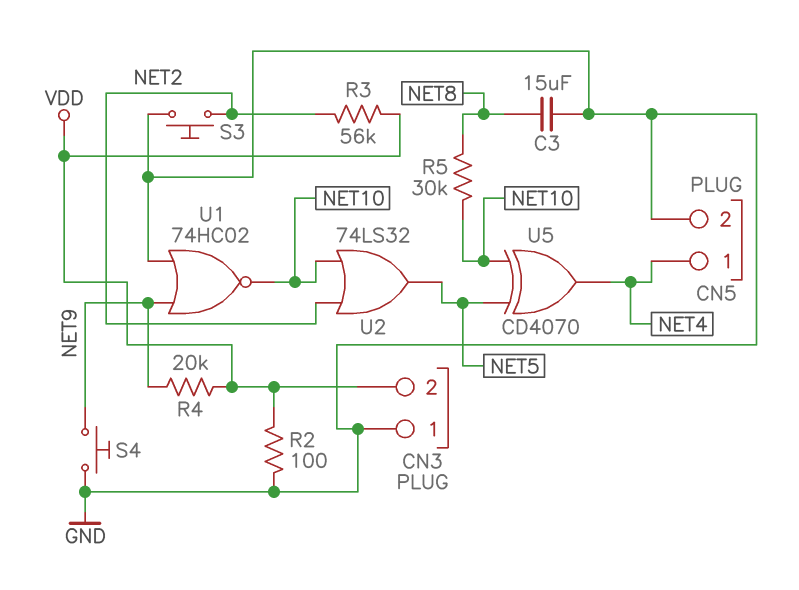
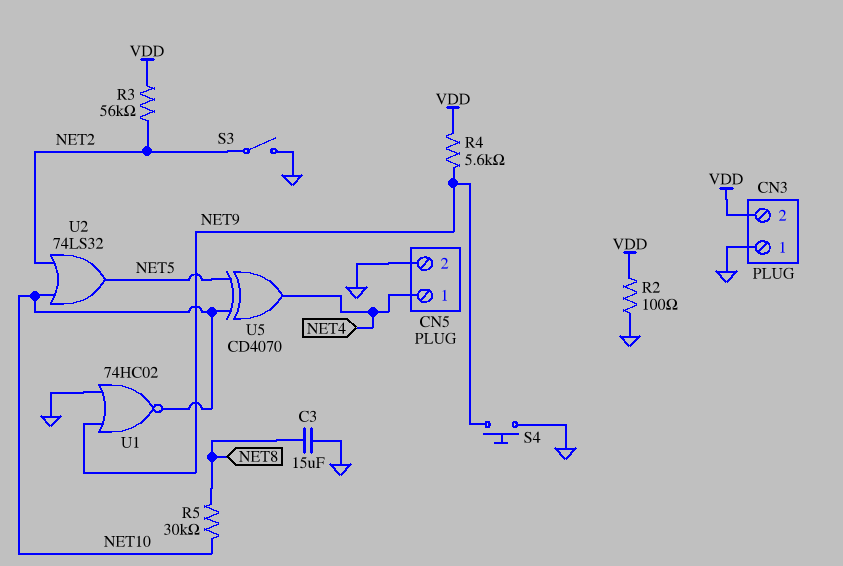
R4: 20k (NET9, VDD) -> 5.6k (NET9, VDD)
S3: button (GND, NET2) -> switch (GND, NET2)

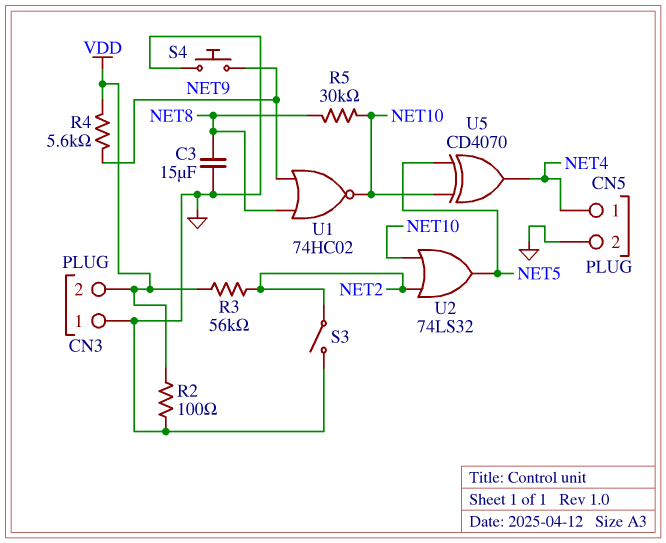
U1: NOR 74HC02 (in GND, in NET9, out NET10) -> NOR 74HC02 (in NET8, in NET9, out NET10)

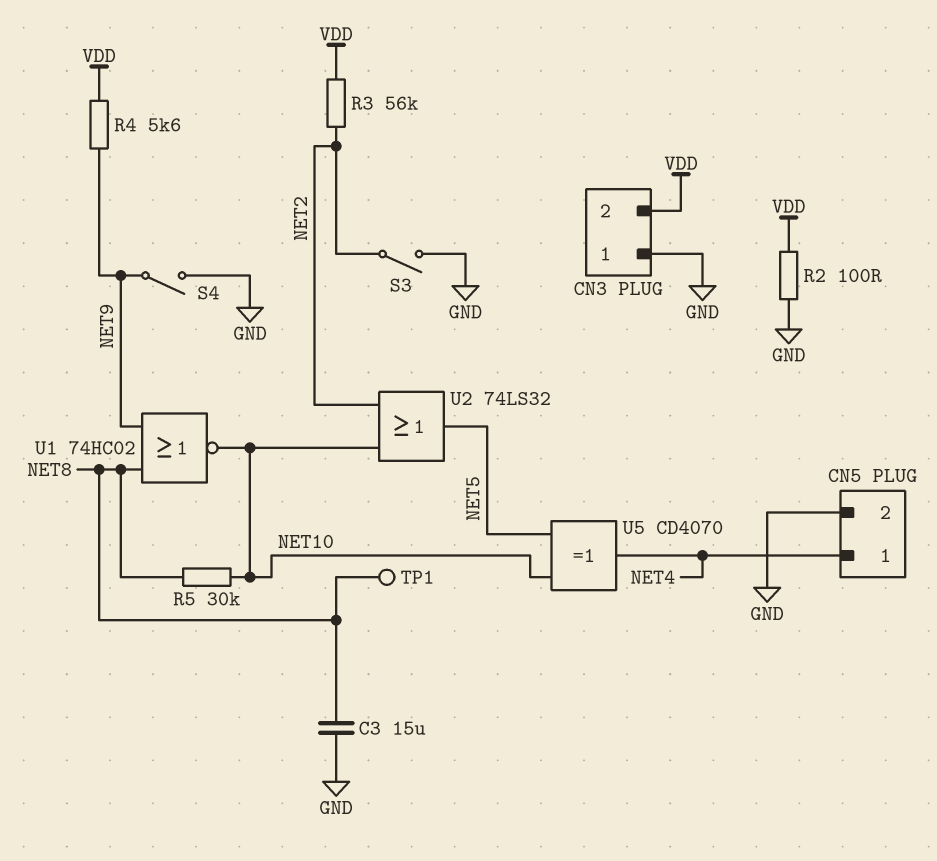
S4: button (GND, NET9) -> switch (GND, NET9)
TP1: none -> test point (NET8)

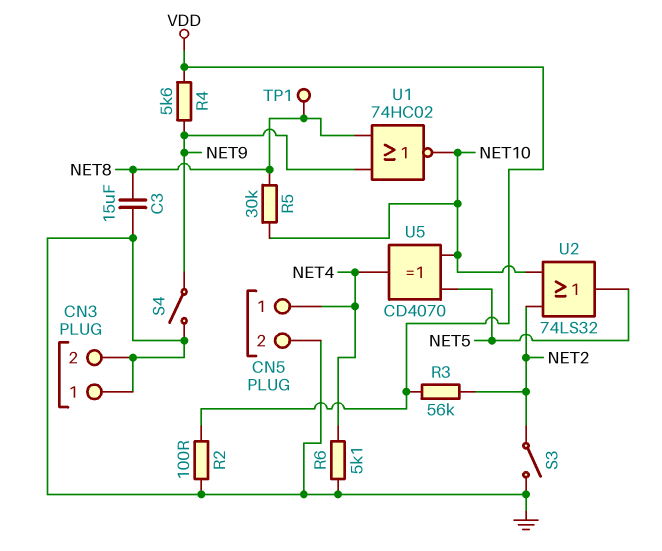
CN3 pin 2: VDD -> GND
R6: none -> 5.1k (GND, NET4)

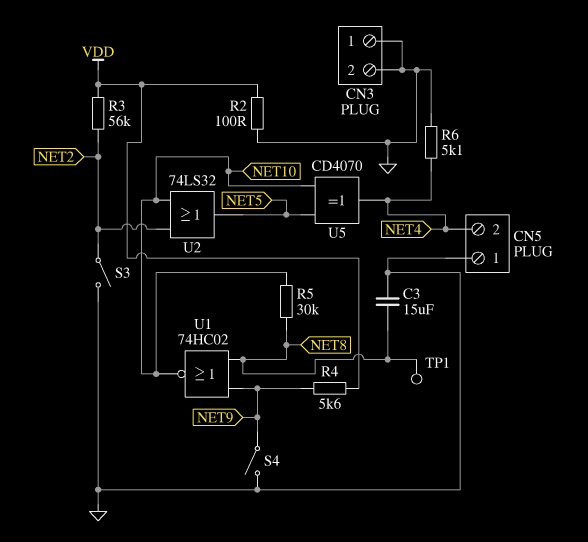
CN5 pin 1: NET4 -> GND
CN5 pin 2: GND -> NET4

